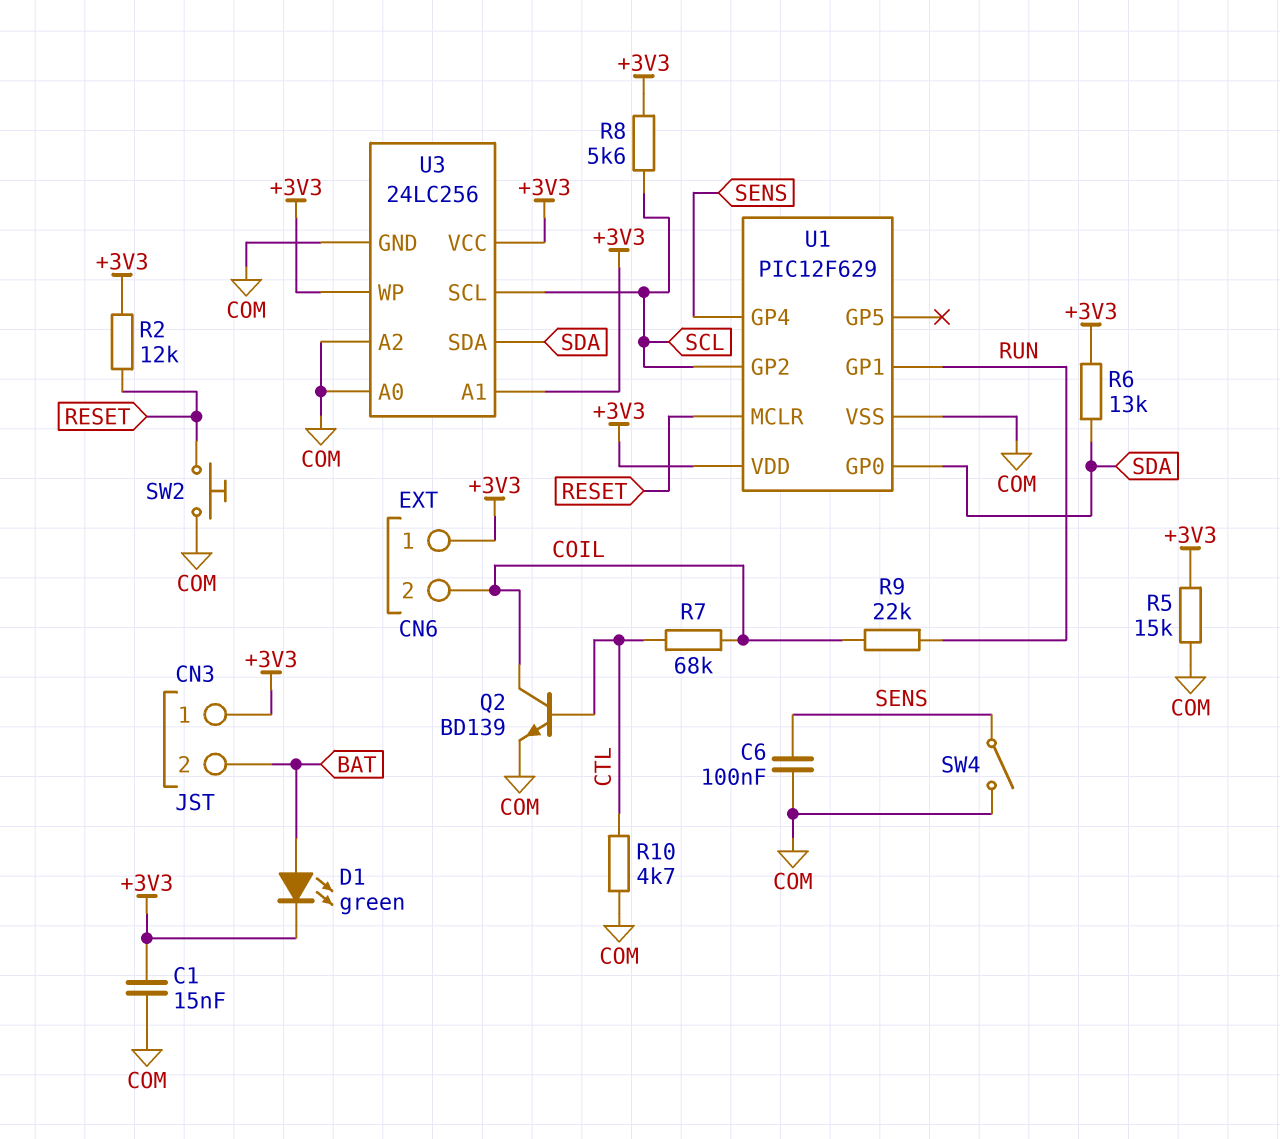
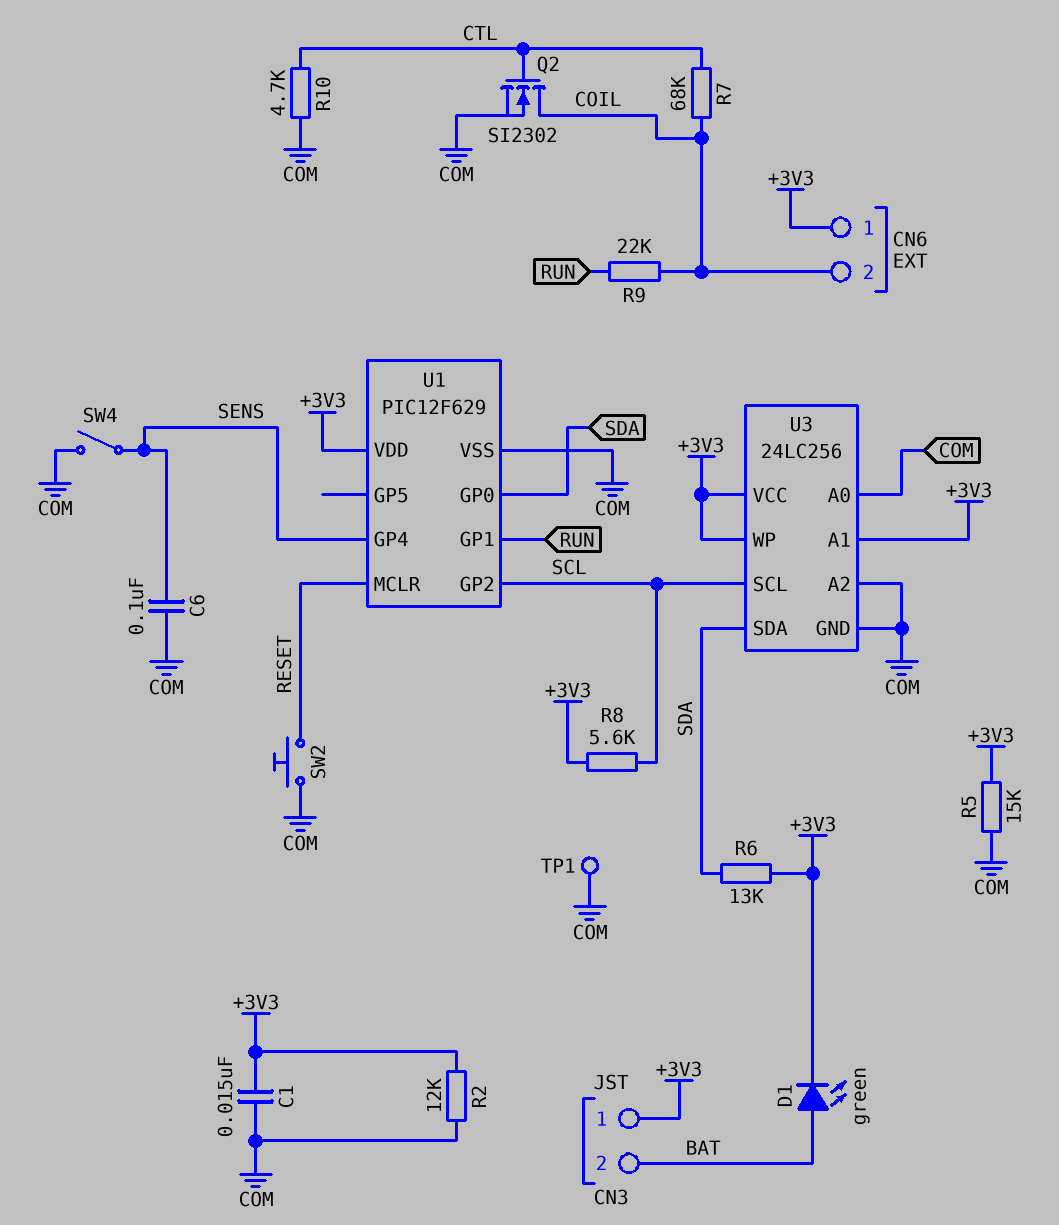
Q2: NPN BD139 (B CTL, C COIL, E COM) -> NMOS SI2302 (G CTL, D COIL, S COM)
R2: 12k (+3V3, RESET) -> 12k (+3V3, COM)
TP1: none -> test point (COM)

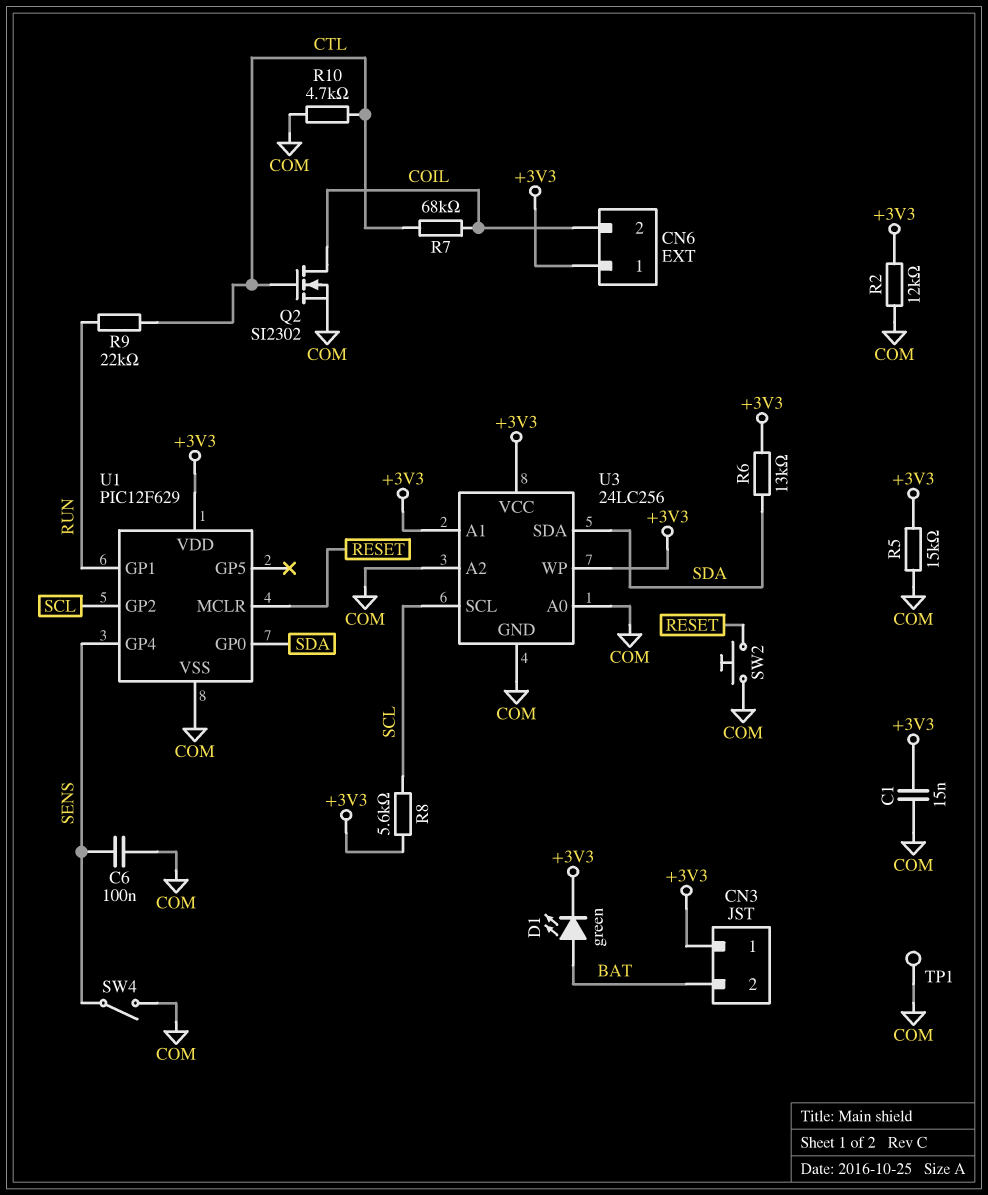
R9: 22k (COIL, RUN) -> 22k (CTL, RUN)

